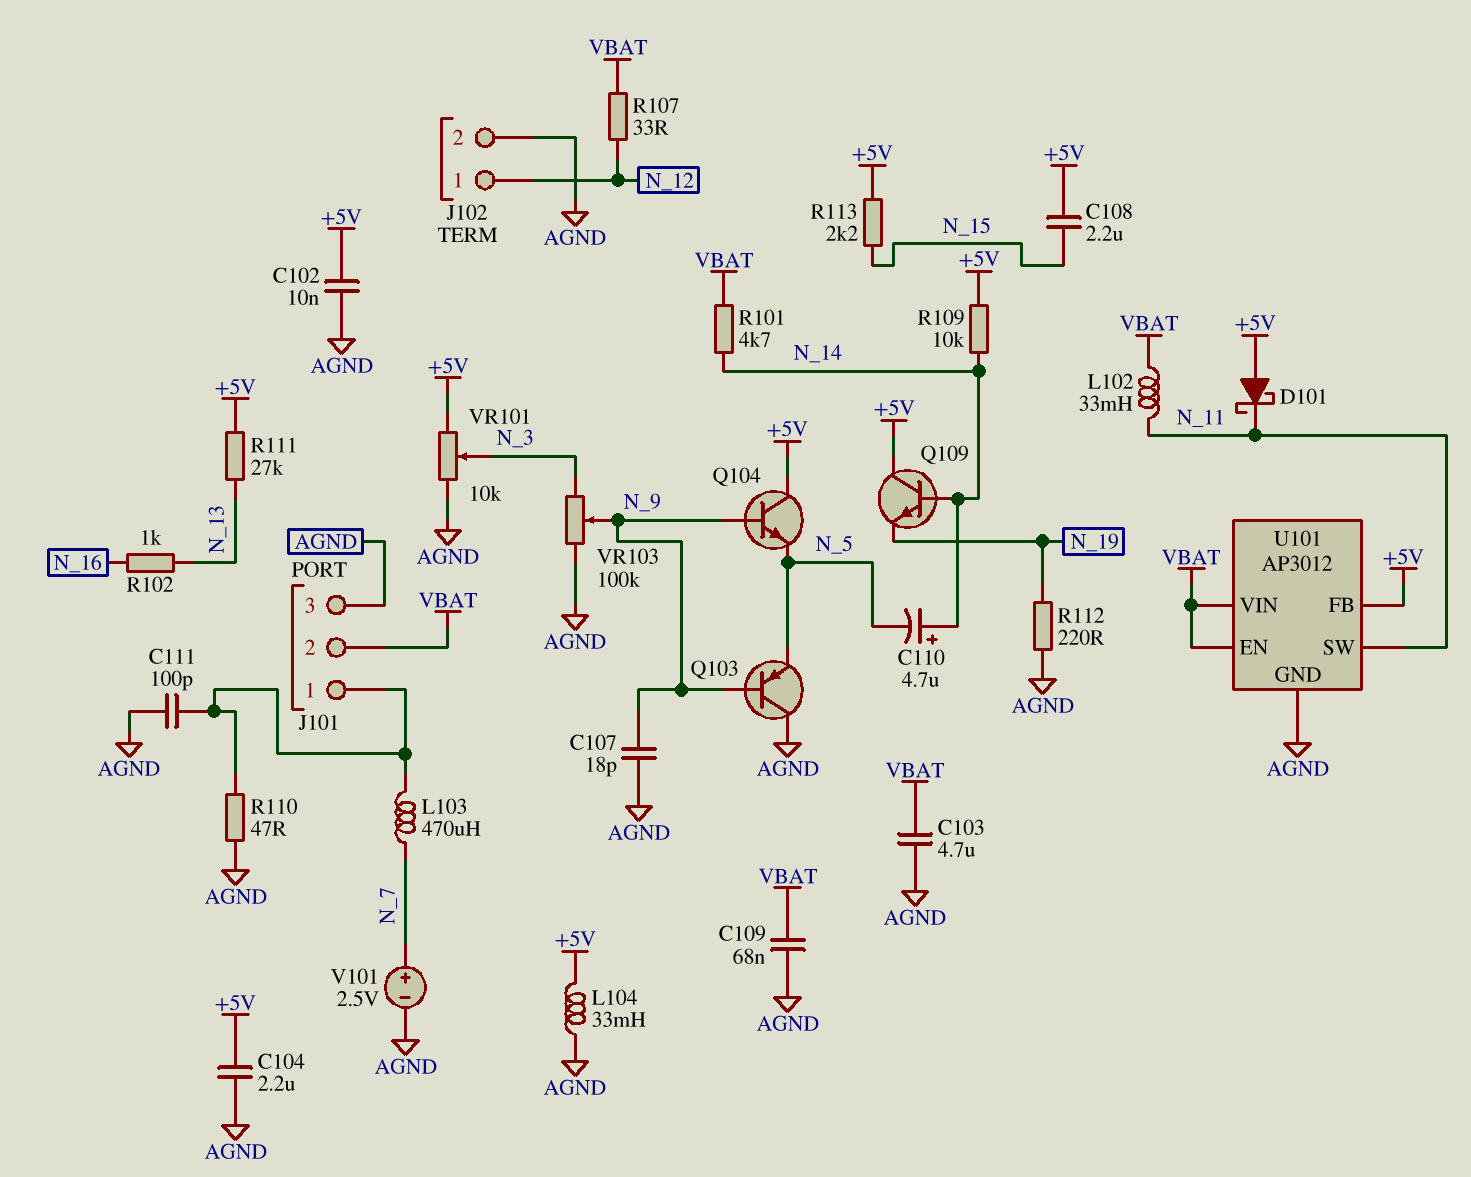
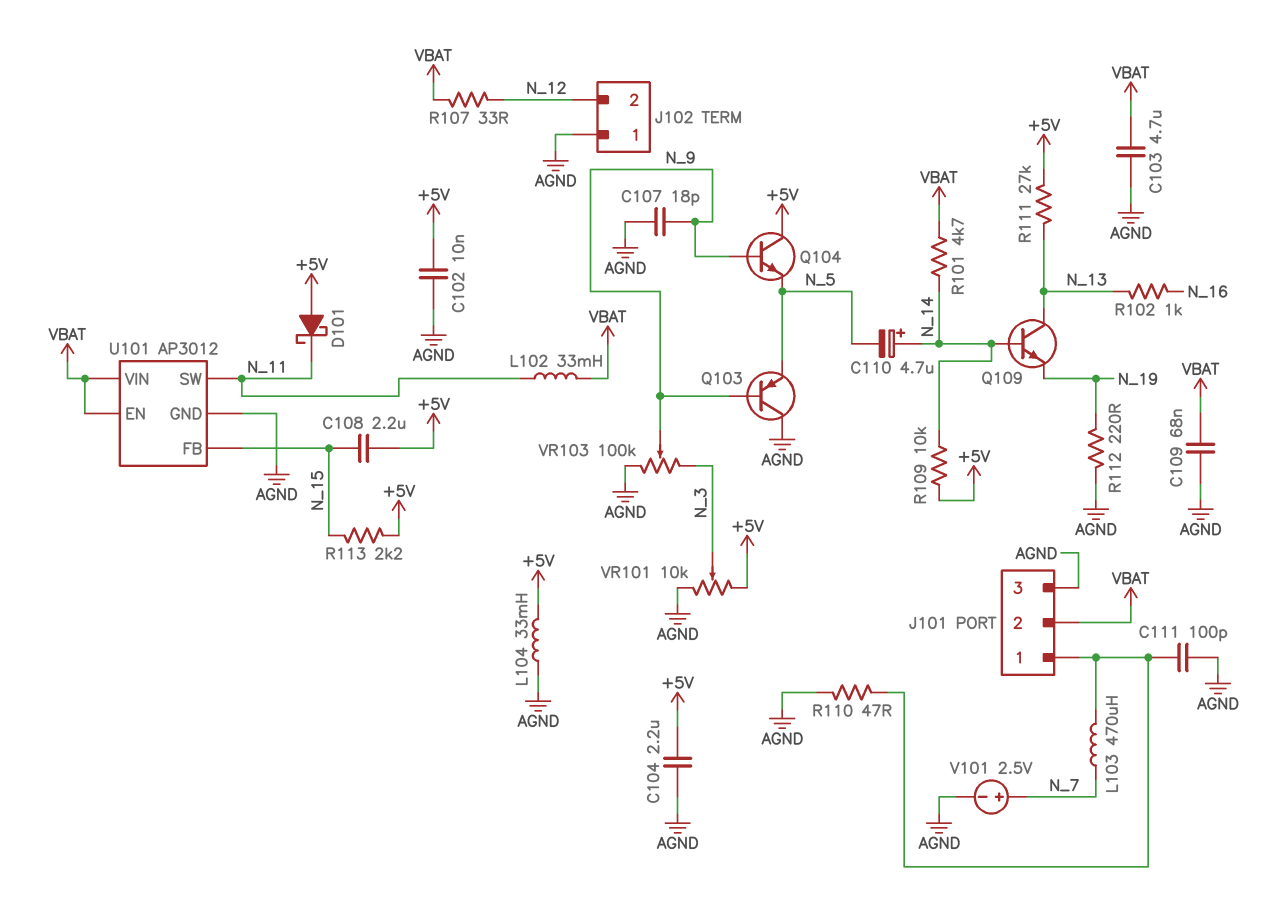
J102 pin 1: N_12 -> AGND
J102 pin 2: AGND -> N_12
Q109: NPN (B N_14, C +5V, E N_19) -> NPN (B N_14, C N_13, E N_19)
U101 pin FB: +5V -> N_15

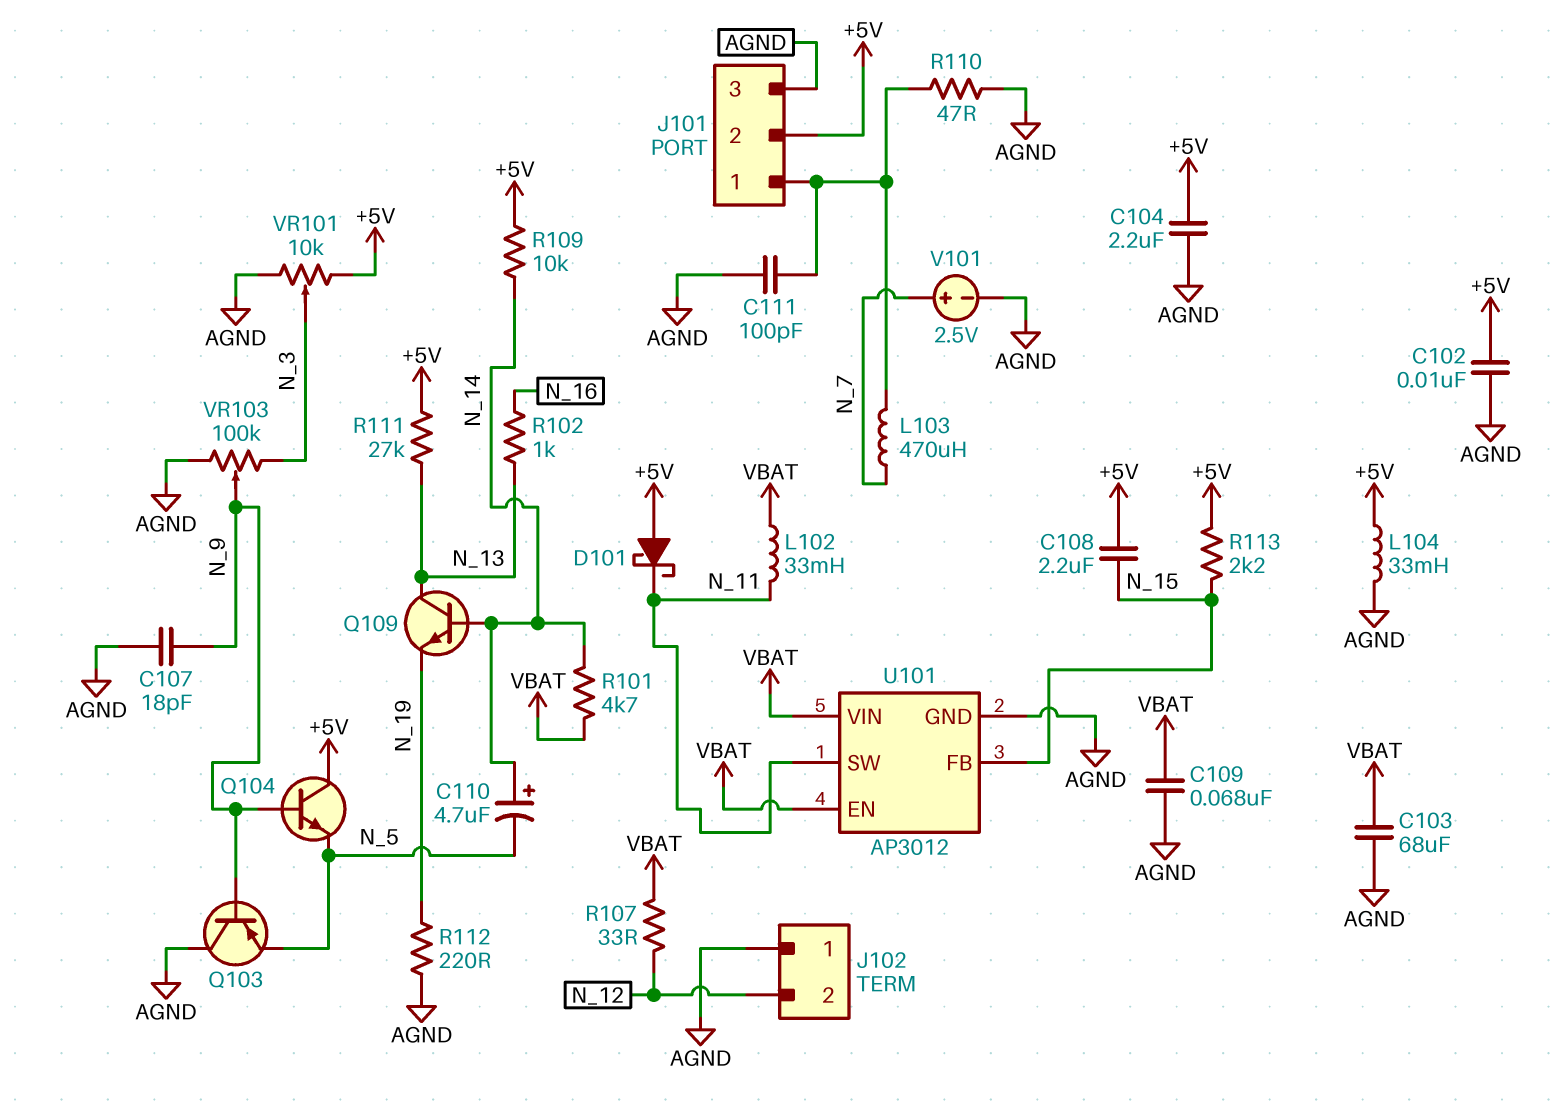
C103: 4.7uF (AGND, VBAT) -> 68uF (AGND, VBAT)
J101 pin 2: VBAT -> +5V

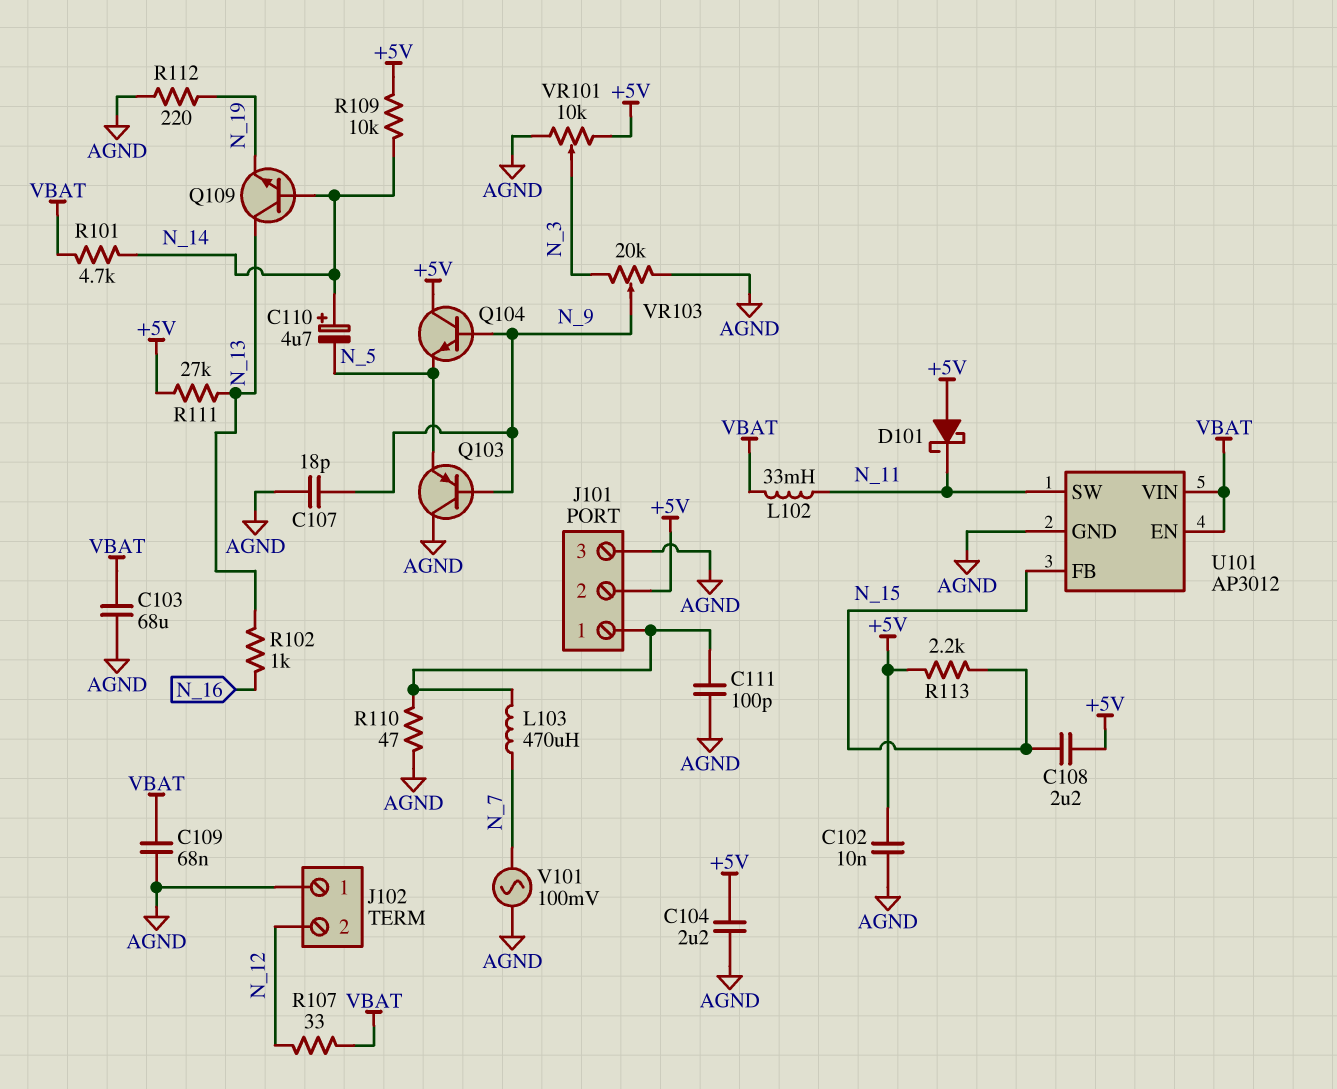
L104: 33mH (+5V, AGND) -> none
V101: 2.5V (plus N_7, minus AGND) -> AC 100mV (AGND, N_7)
VR103: 100k (AGND, N_3, wiper N_9) -> 20k (AGND, N_3, wiper N_9)

